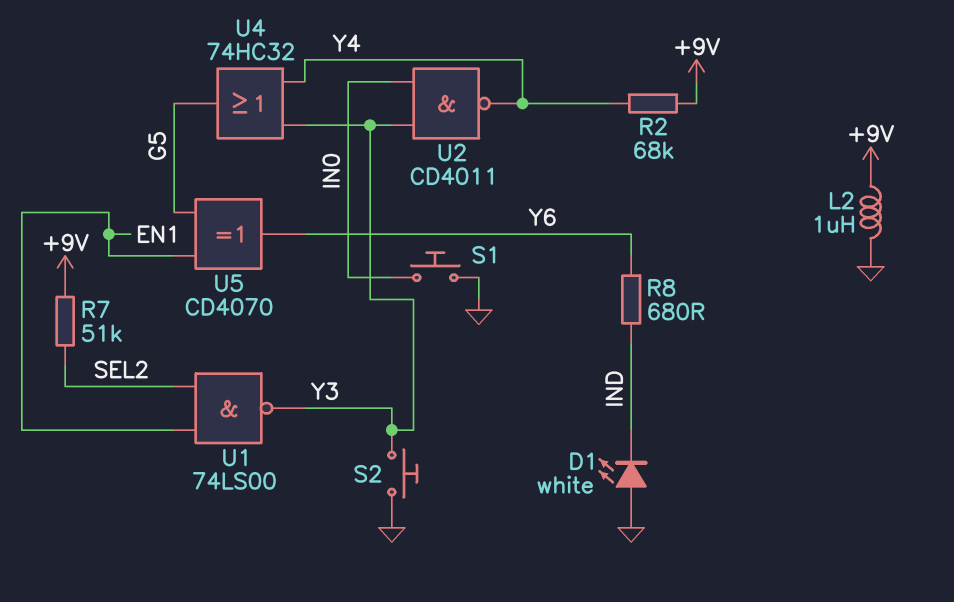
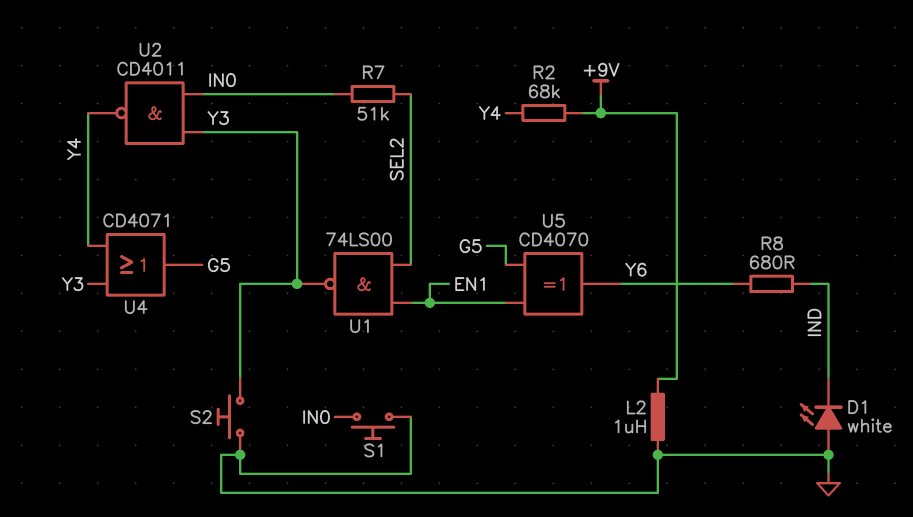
R7: 51k (+9V, SEL2) -> 51k (IN0, SEL2)
U4: OR 74HC32 (in Y3, in Y4, out G5) -> OR CD4071 (in Y3, in Y4, out G5)

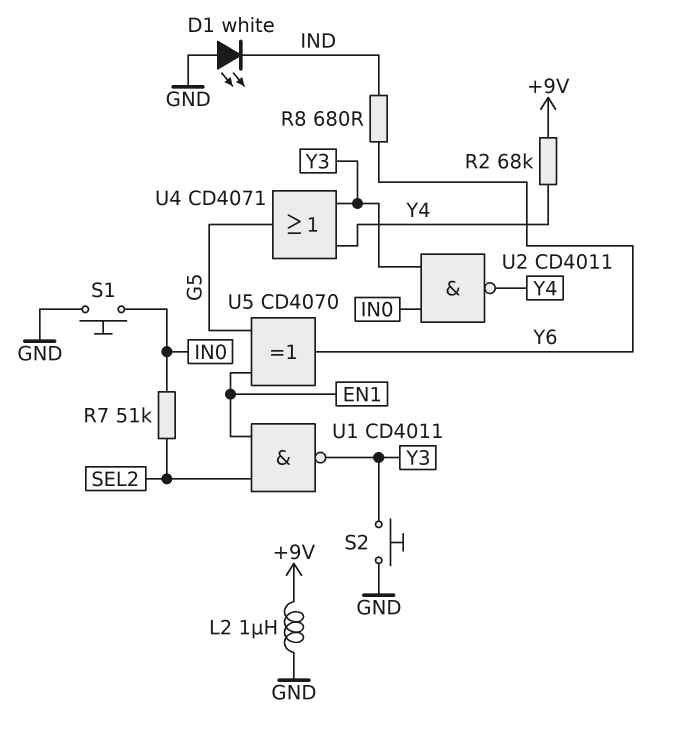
U1: NAND 74LS00 (in EN1, in SEL2, out Y3) -> NAND CD4011 (in EN1, in SEL2, out Y3)

